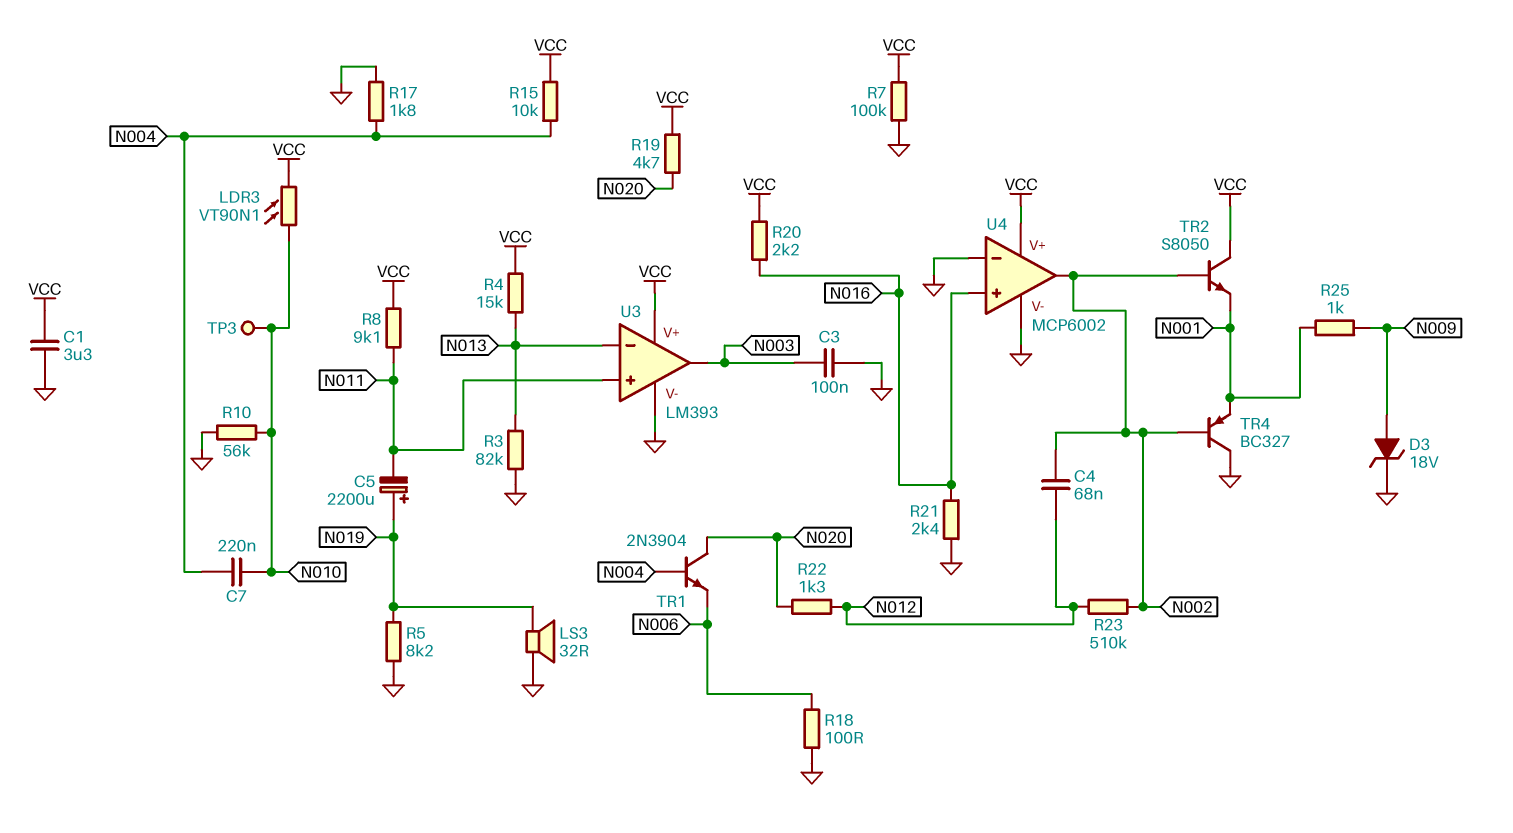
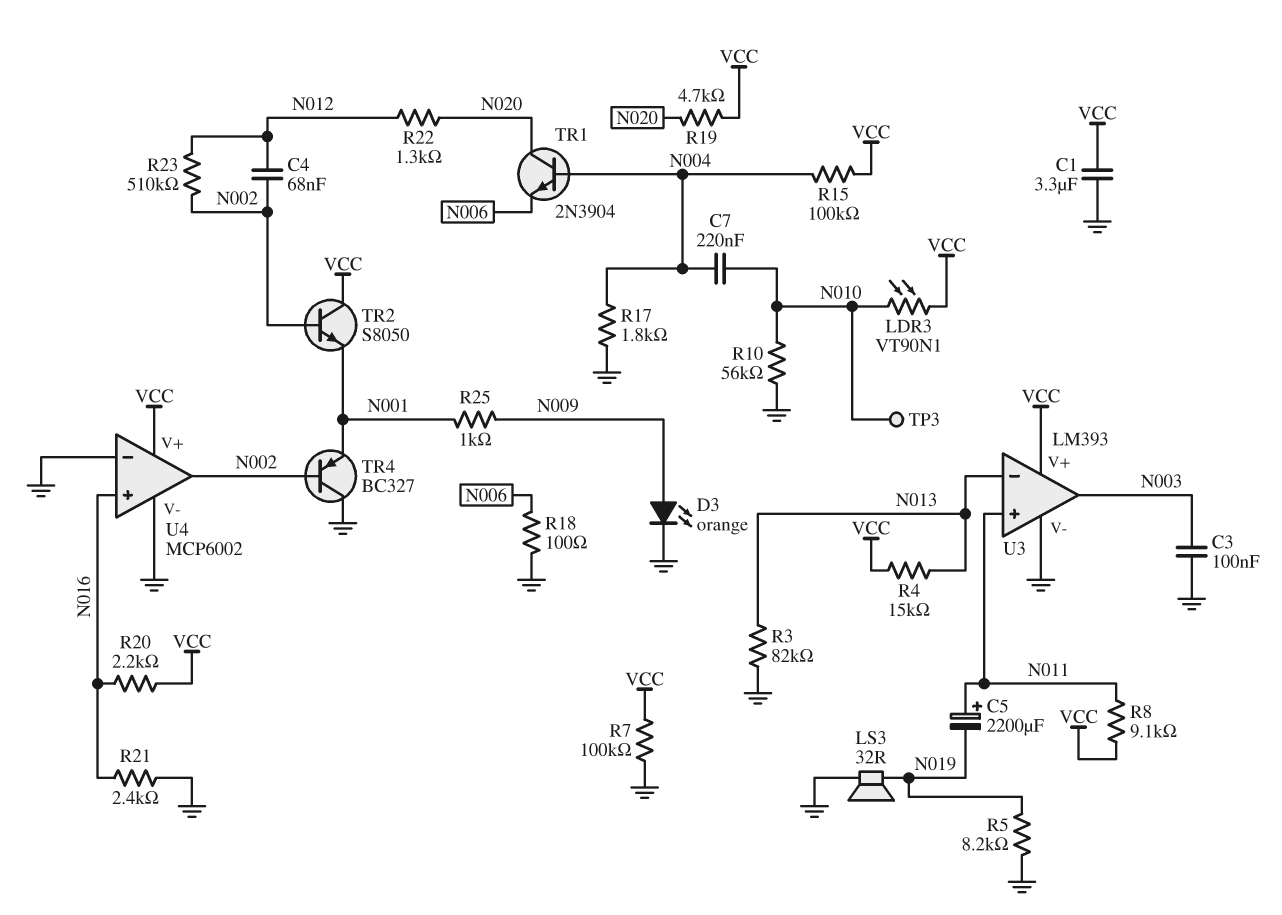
C5: 2200uF (plus N019, minus N011) -> 2200uF (plus N011, minus N019)
D3: zener 18V (A N009, K GND) -> LED orange (A N009, K GND)
R15: 10k (N004, VCC) -> 100k (N004, VCC)

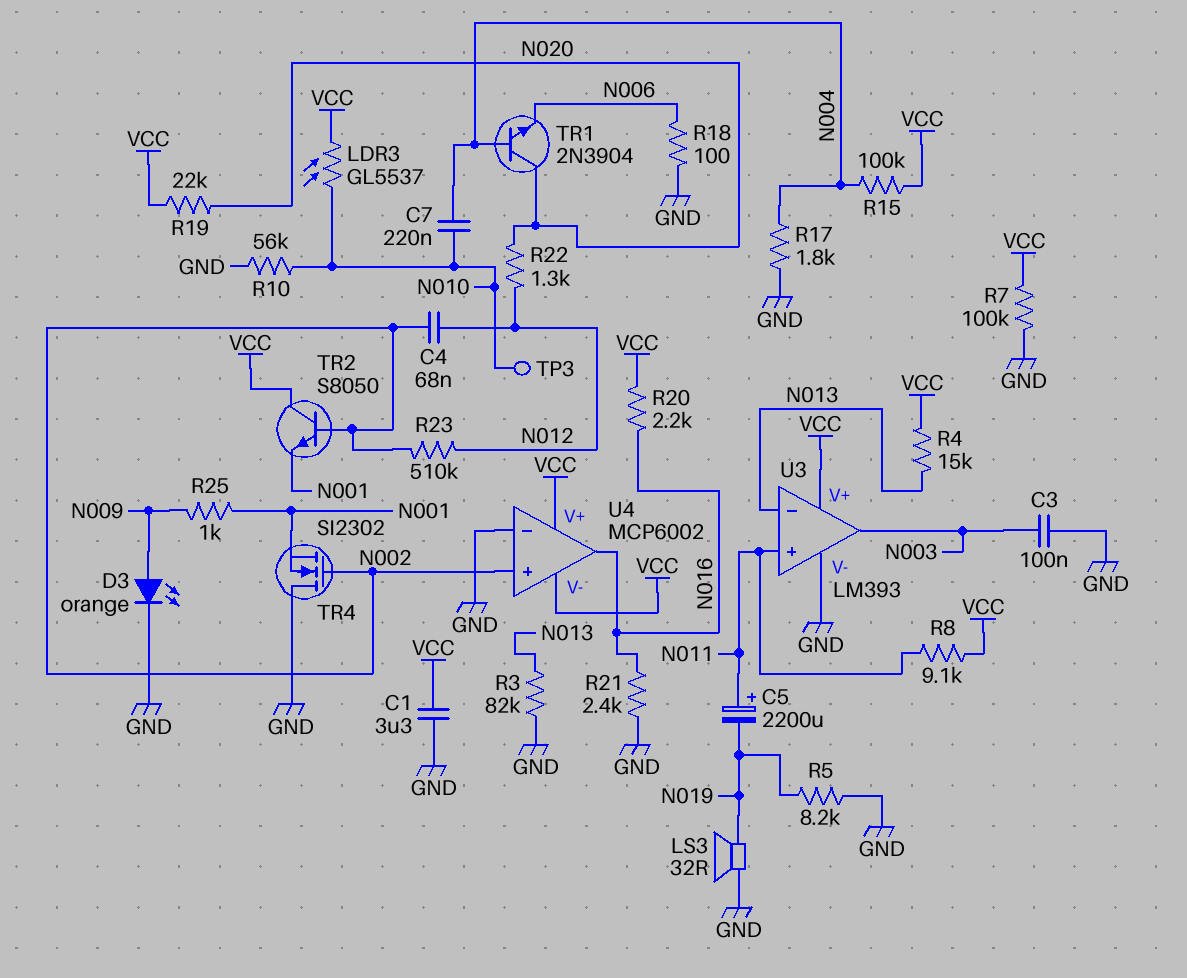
LDR3: VT90N1 (N010, VCC) -> GL5537 (N010, VCC)
R19: 4.7k (N020, VCC) -> 22k (N020, VCC)
TR4: PNP BC327 (B N002, C GND, E N001) -> NMOS SI2302 (G N002, D GND, S N001)
U4 pin V-: GND -> VCC
U4 pin in+: N016 -> N002
U4 pin out: N002 -> N016

